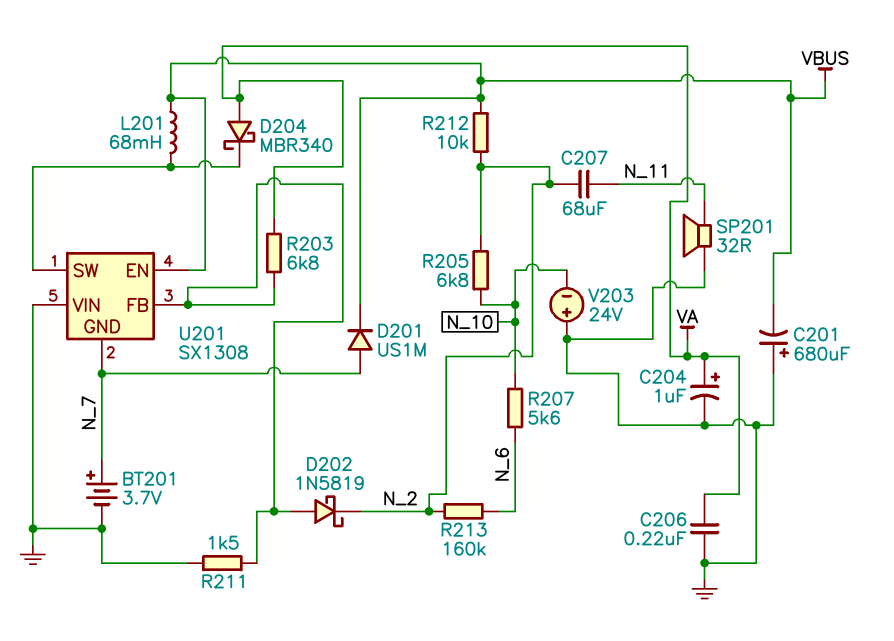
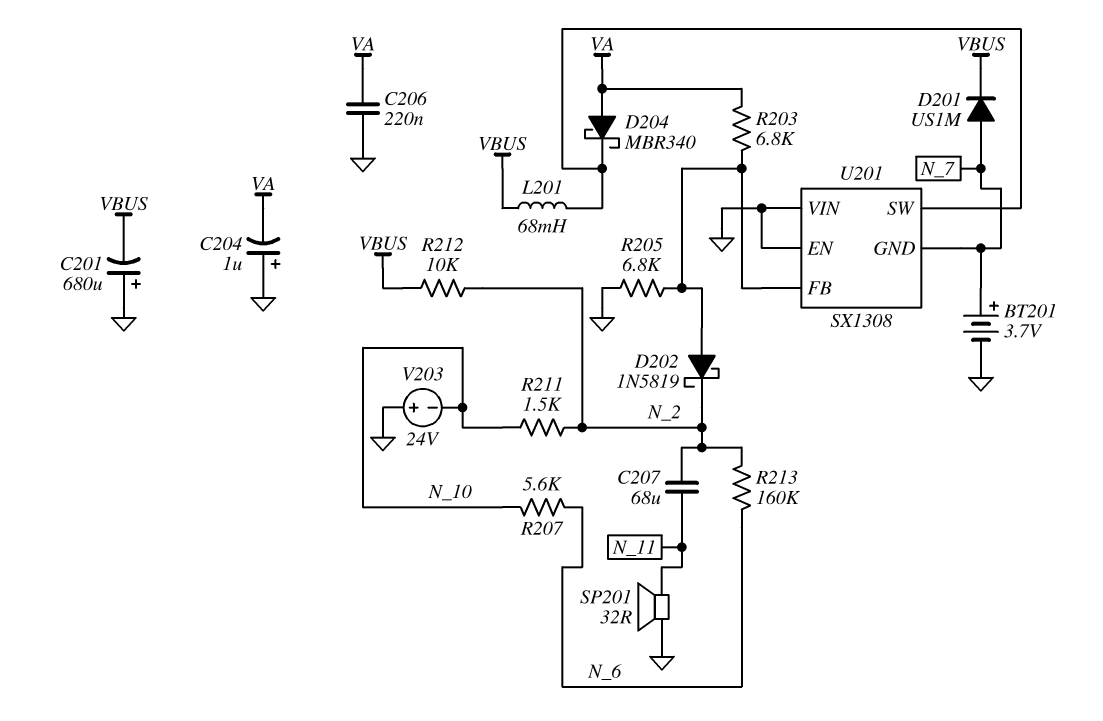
C204: 1uF (plus VA, minus GND) -> 1uF (plus GND, minus VA)
R205: 6.8k (N_2, N_10) -> 6.8k (GND, U201/FB)
R211: 1.5k (GND, U201/FB) -> 1.5k (N_2, N_10)
U201 pin EN: VBUS -> GND

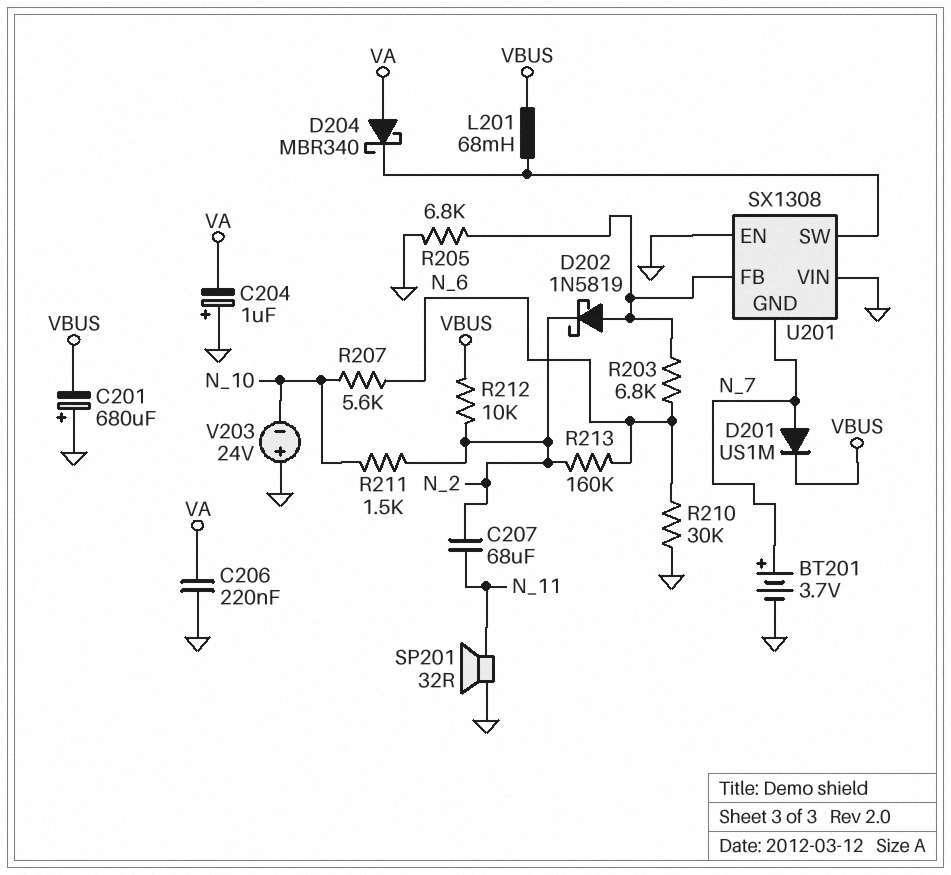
R203: 6.8k (U201/FB, VA) -> 6.8k (N_6, U201/FB)
R210: none -> 30k (GND, N_6)

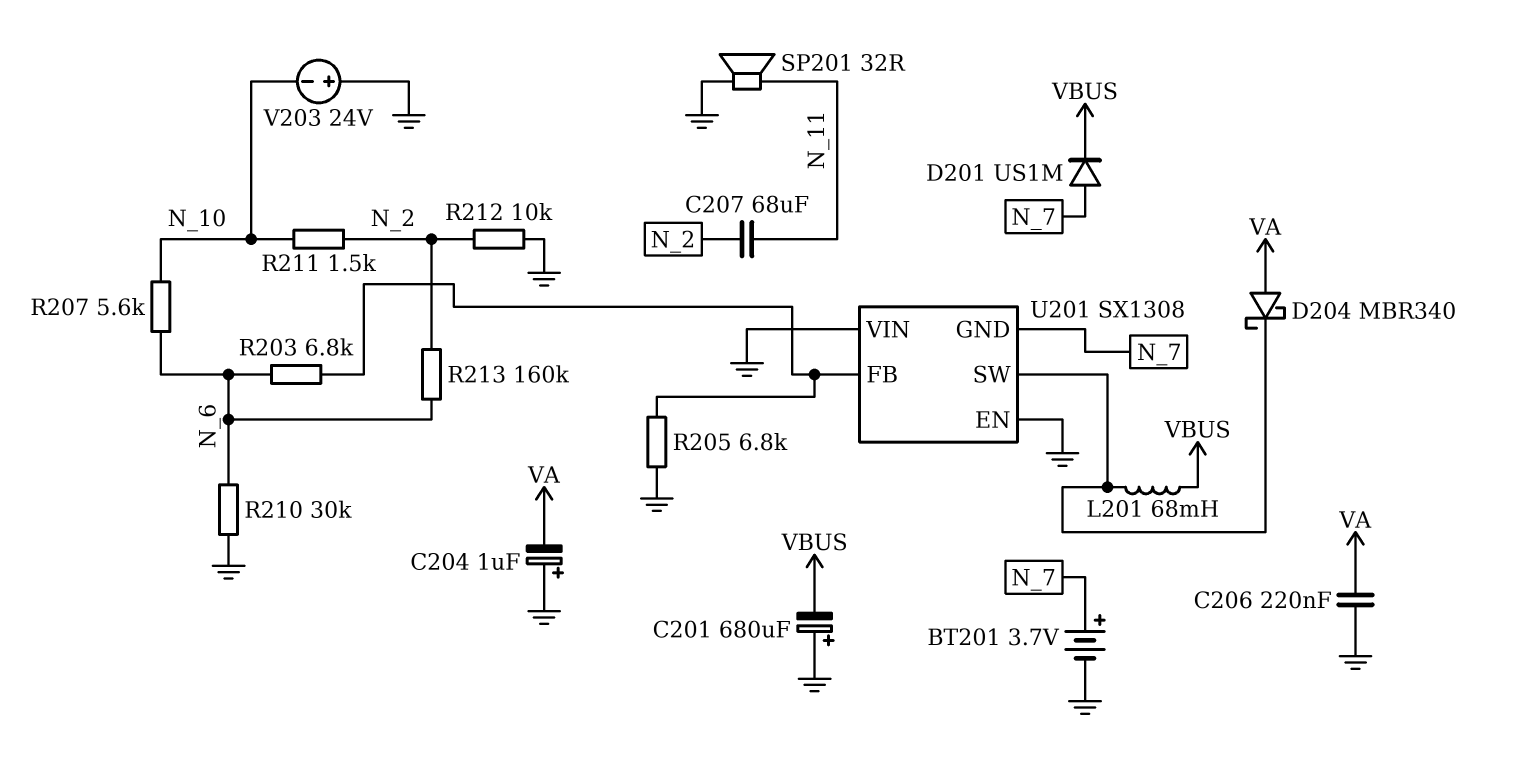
D202: schottky 1N5819 (A U201/FB, K N_2) -> none
R212: 10k (N_2, VBUS) -> 10k (GND, N_2)

